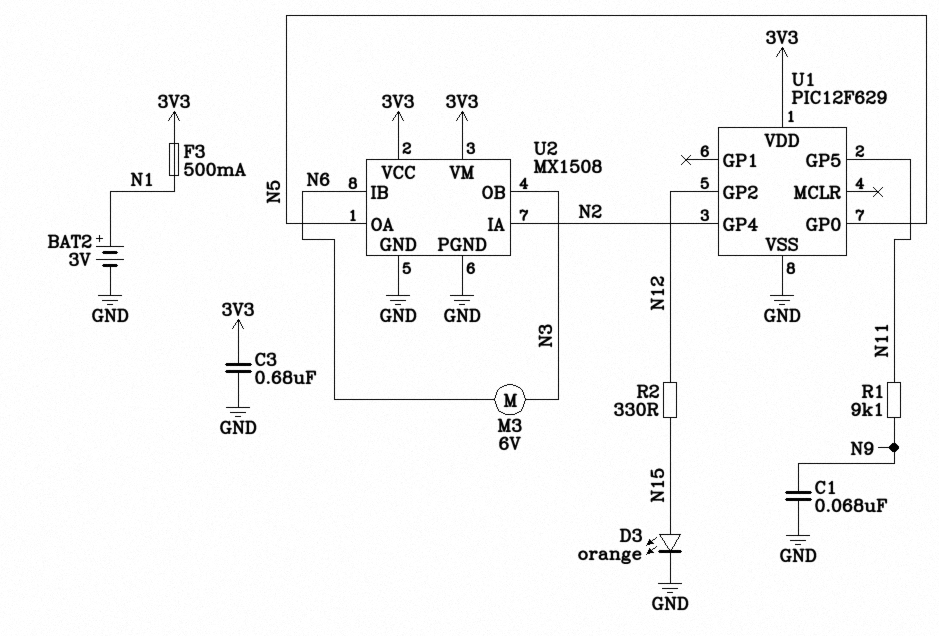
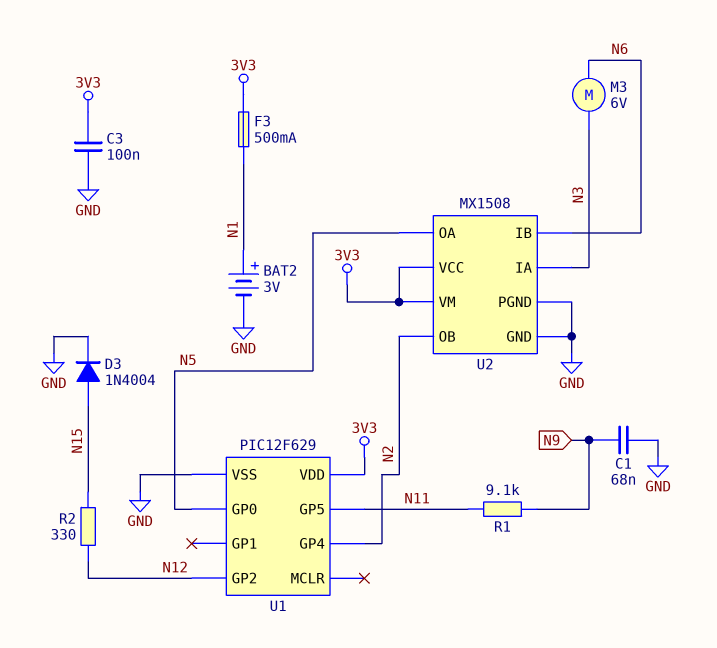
C3: 680nF (3V3, GND) -> 100nF (3V3, GND)
D3: LED orange (A N15, K GND) -> diode 1N4004 (A N15, K GND)
U2 pin IA: N2 -> N3
U2 pin OB: N3 -> N2

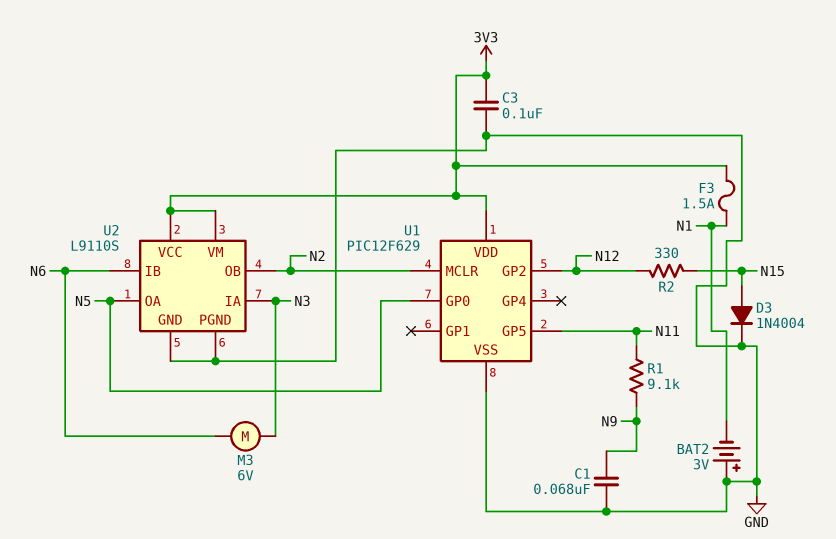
BAT2: 3V (plus N1, minus GND) -> 3V (plus GND, minus N1)
F3: 500mA (3V3, N1) -> 1.5A (3V3, N1)
U1 pin GP4: N2 -> none
U1 pin MCLR: none -> N2
U2: MX1508 -> L9110S

